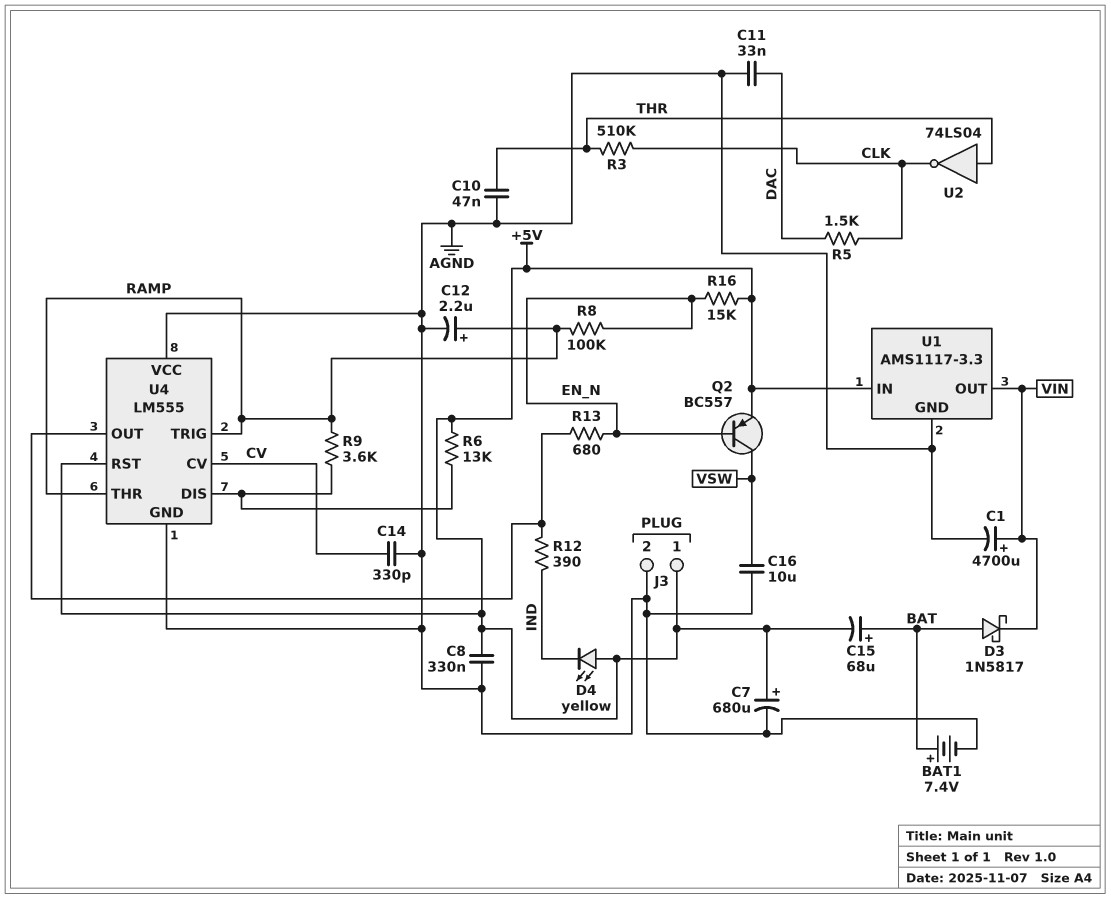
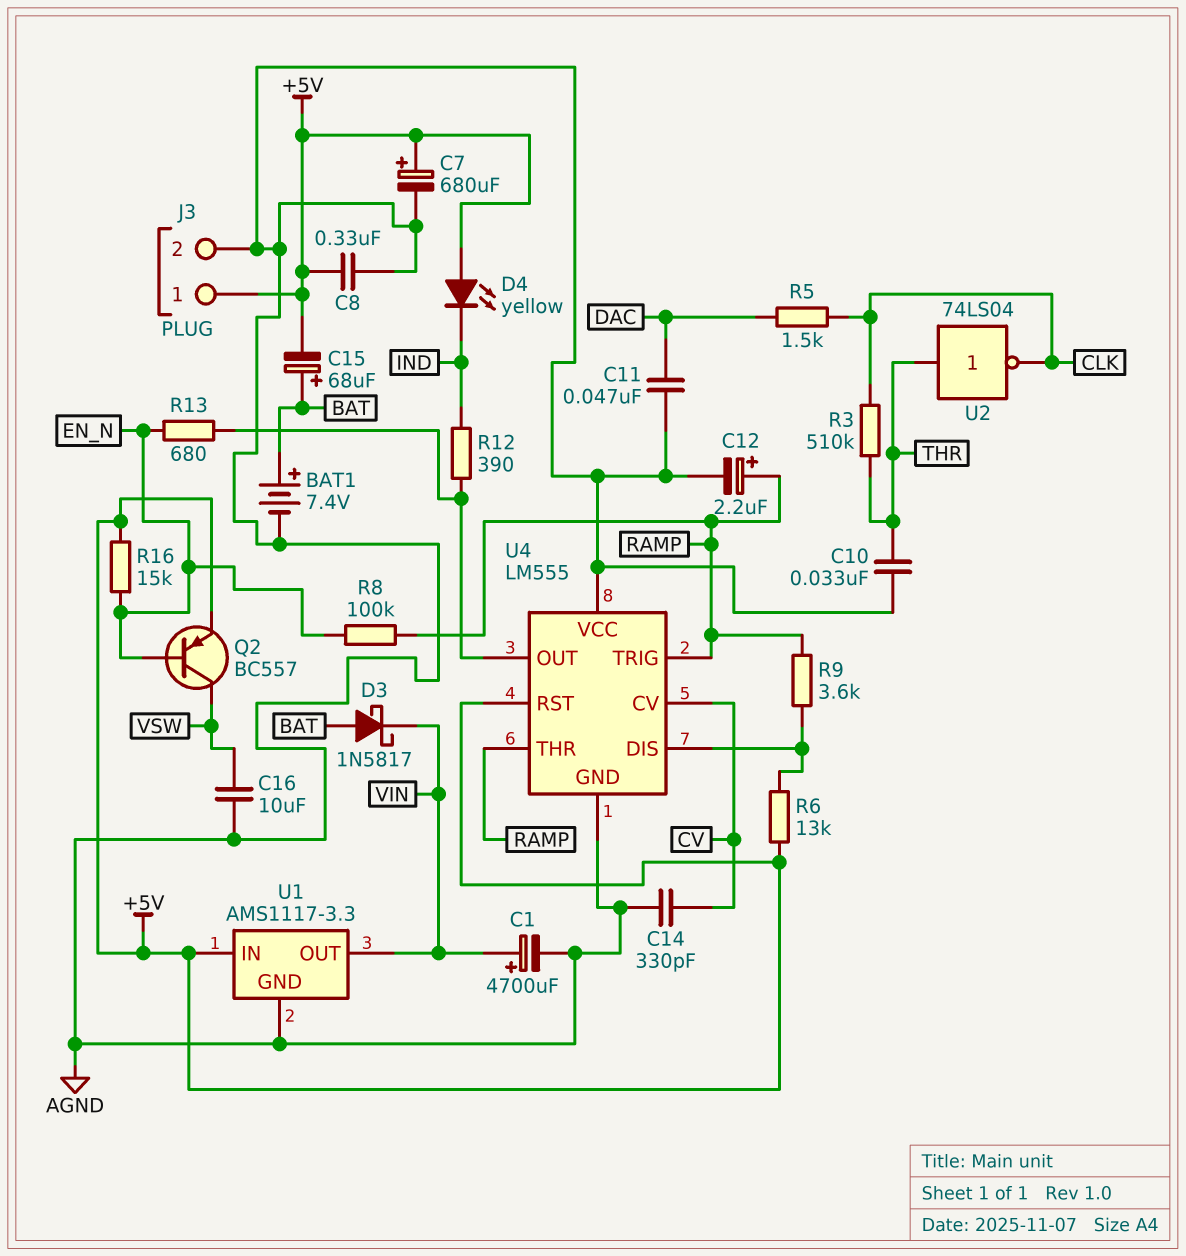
C10: 47nF (AGND, THR) -> 33nF (AGND, THR)
C11: 33nF (AGND, DAC) -> 47nF (AGND, DAC)

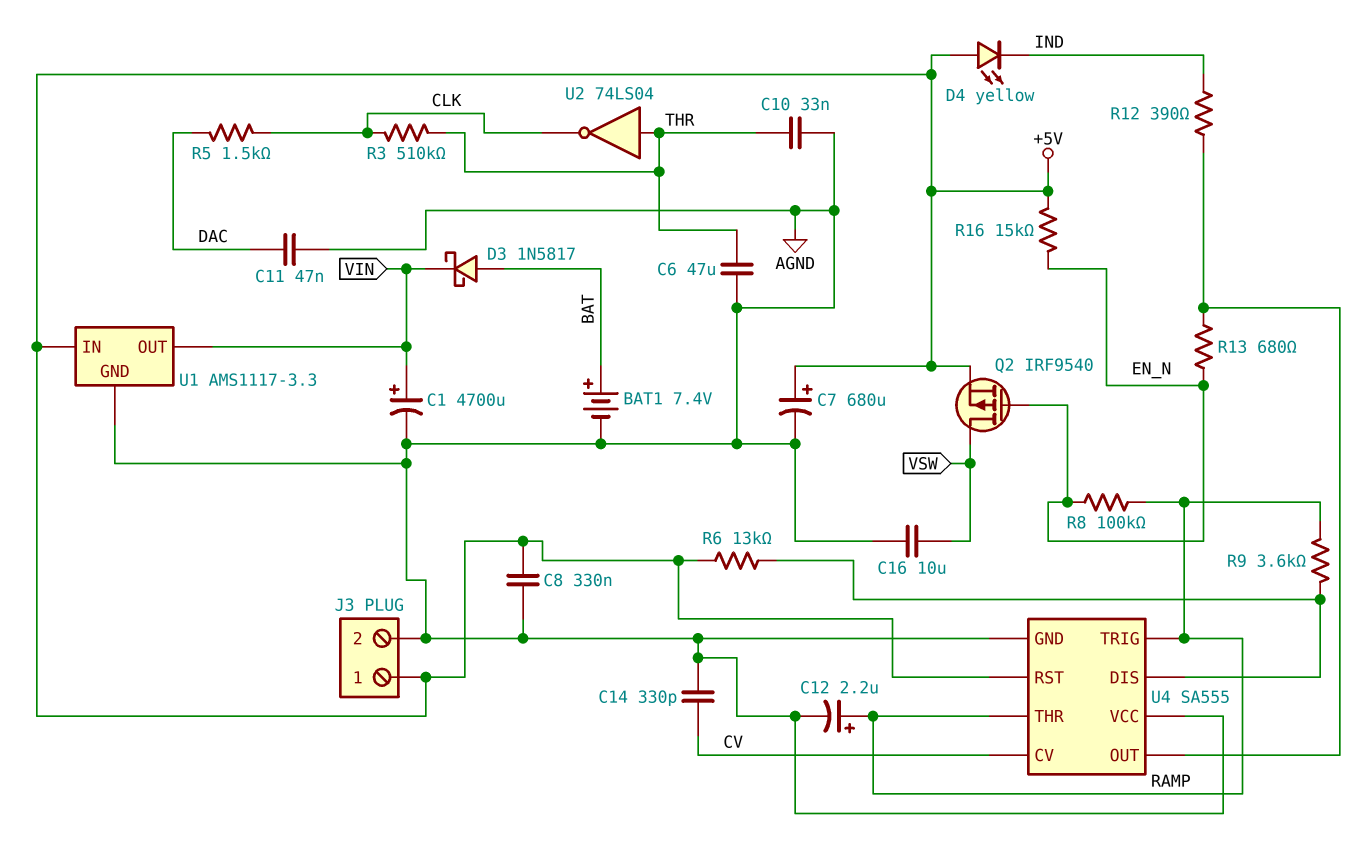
C6: none -> 47uF (AGND, THR)
C15: 68uF (plus BAT, minus +5V) -> none
Q2: PNP BC557 (B EN_N, C VSW, E +5V) -> PMOS IRF9540 (G EN_N, D VSW, S +5V)
U4: LM555 -> SA555

